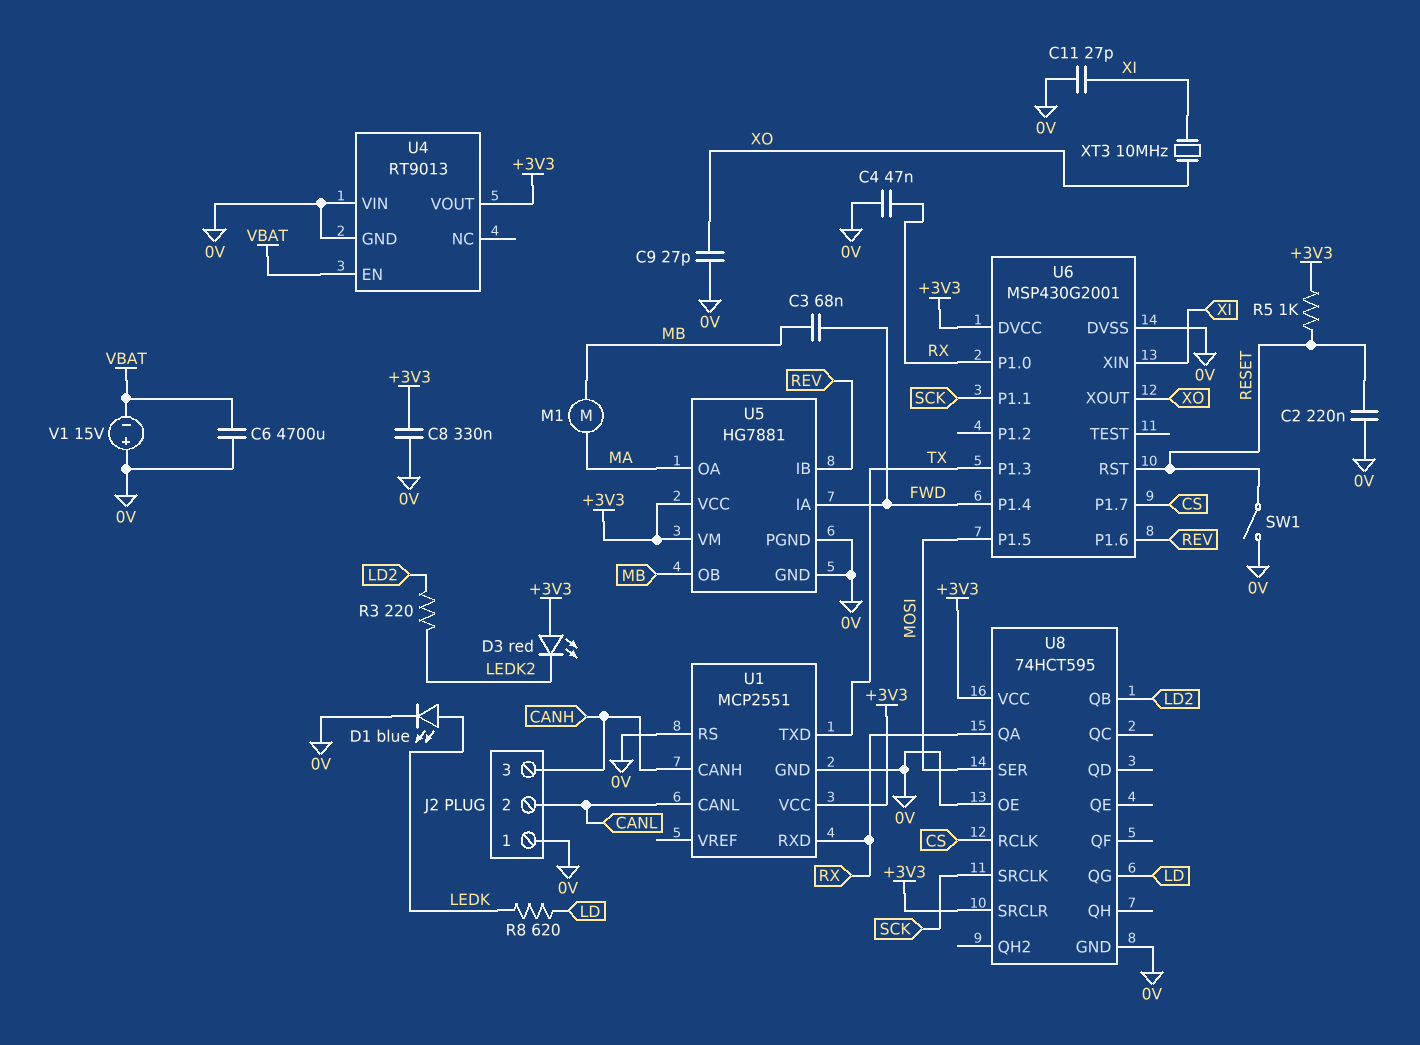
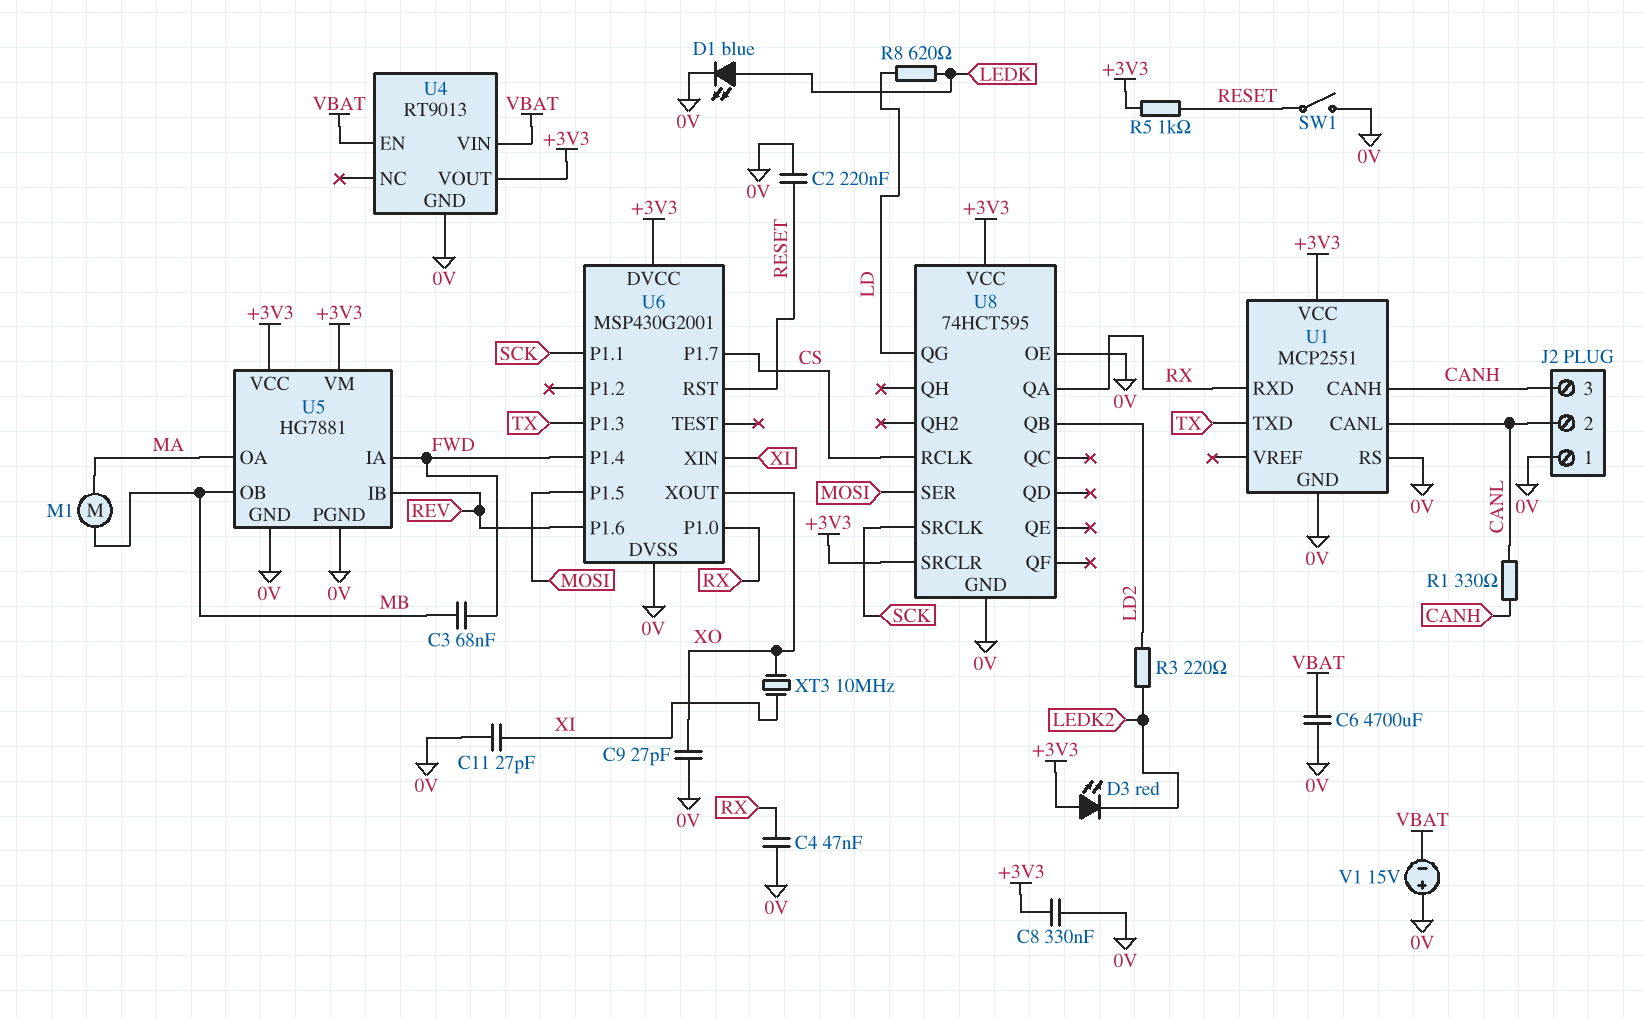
R1: none -> 330 (CANH, CANL)
U4 pin VIN: 0V -> VBAT

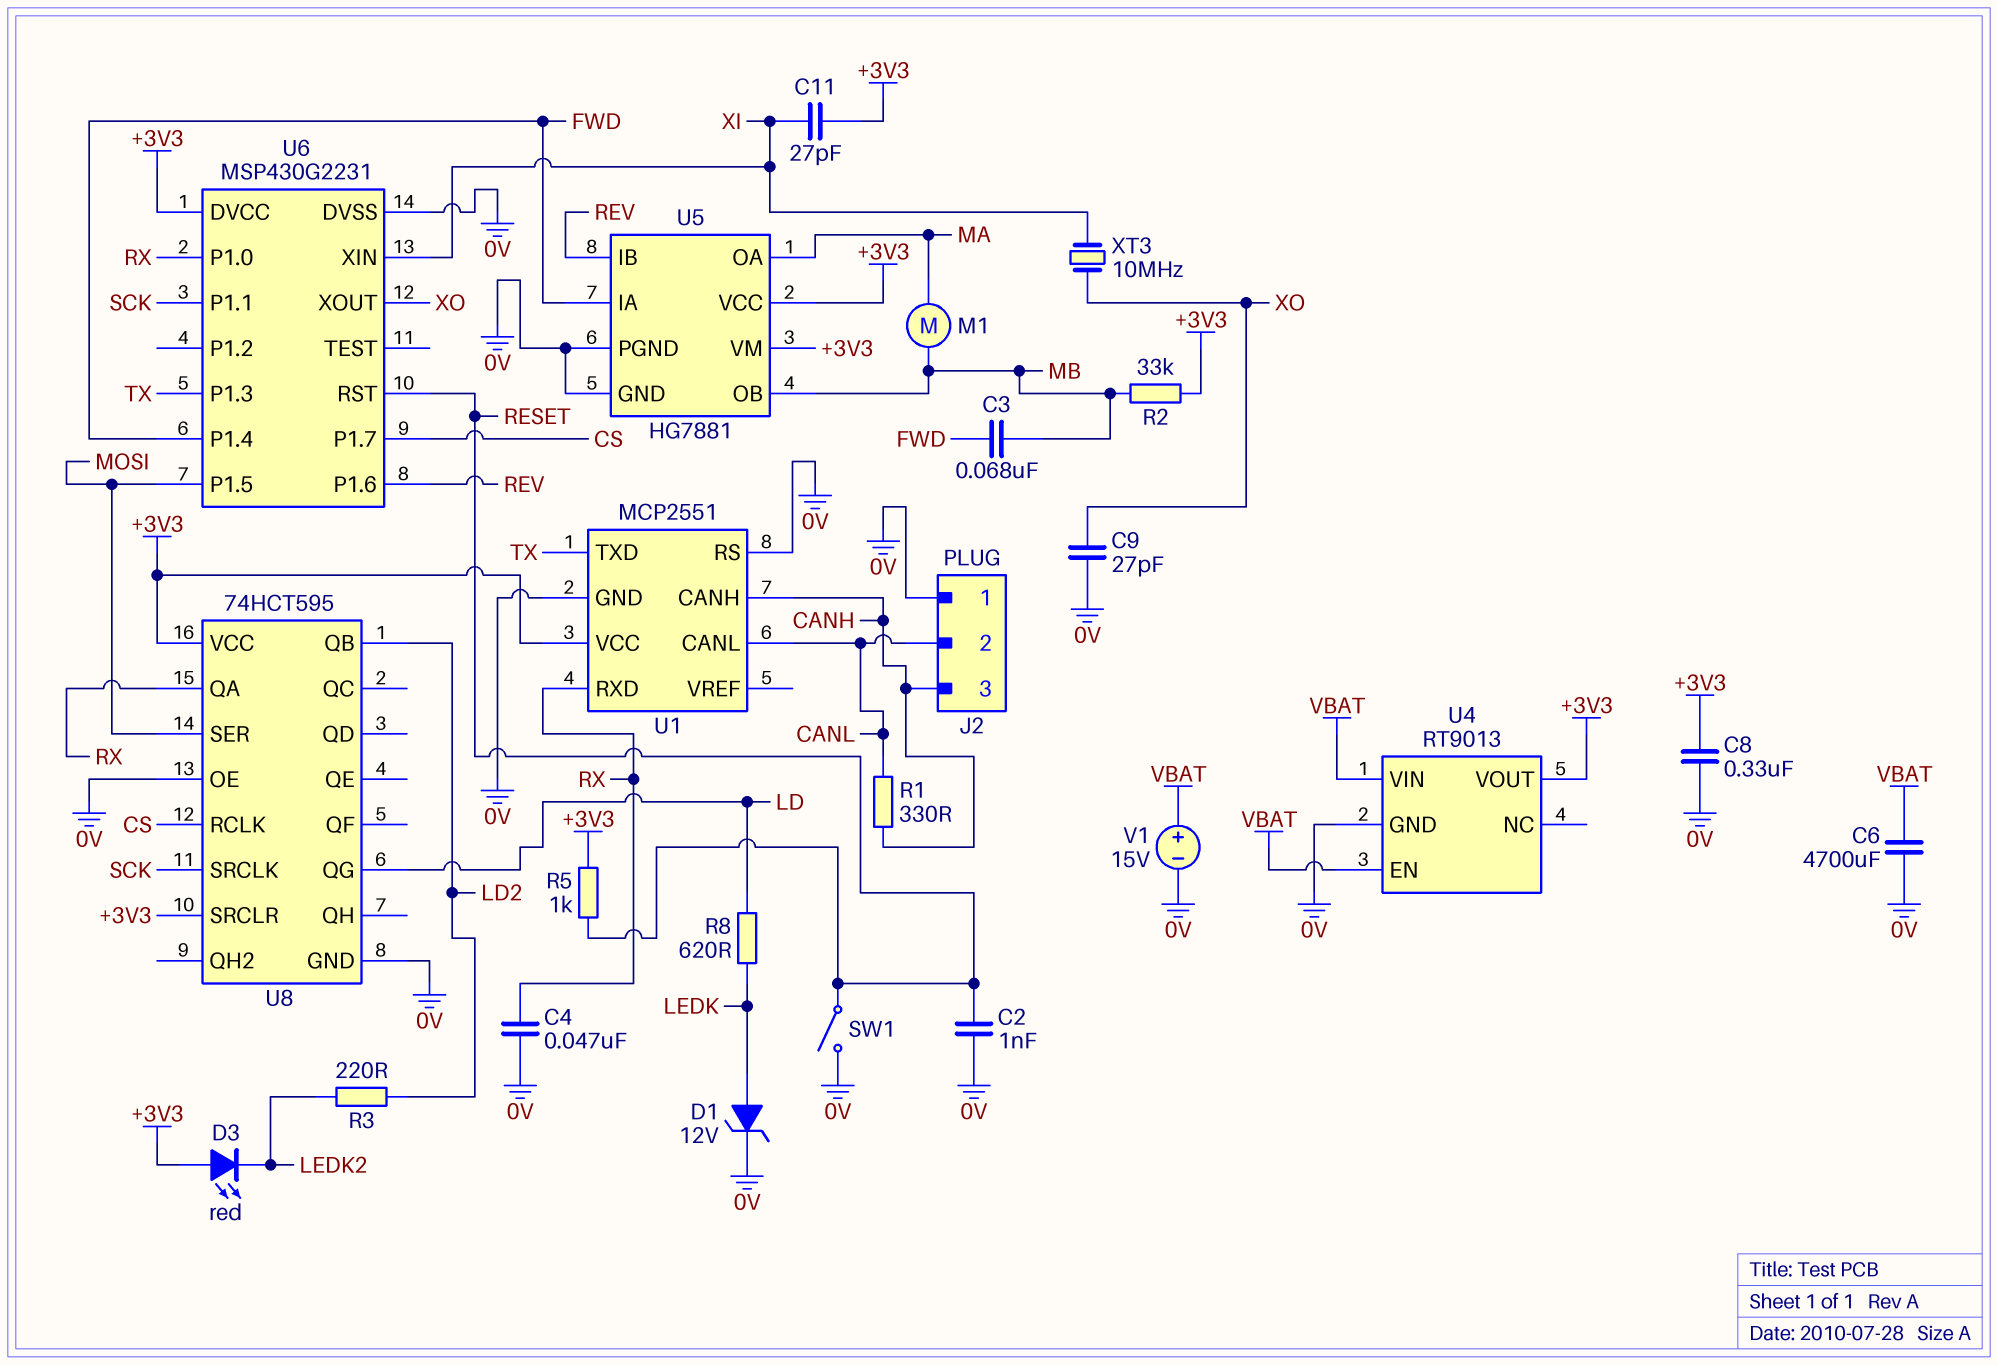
C2: 220nF (0V, RESET) -> 1nF (0V, RESET)
C11: 27pF (0V, XI) -> 27pF (+3V3, XI)
D1: LED blue (A LEDK, K 0V) -> zener 12V (A LEDK, K 0V)
R2: none -> 33k (+3V3, MB)
U6: MSP430G2001 -> MSP430G2231
V1: 15V (plus 0V, minus VBAT) -> 15V (plus VBAT, minus 0V)

